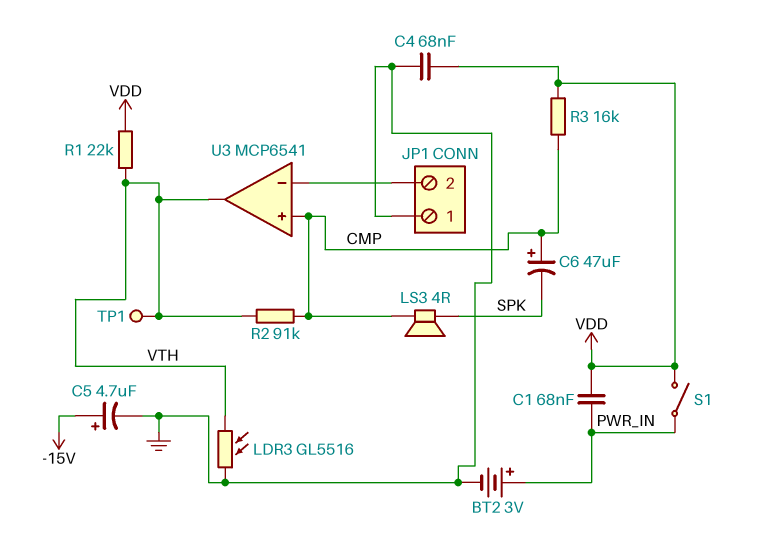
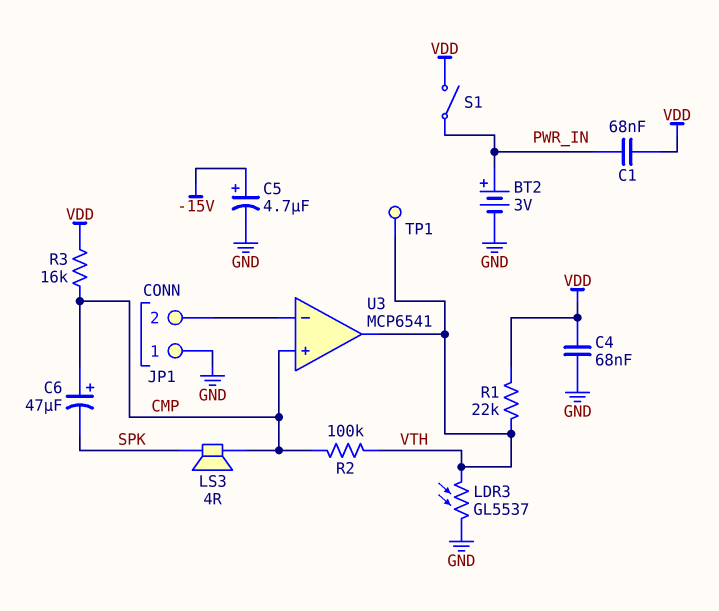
LDR3: GL5516 (GND, VTH) -> GL5537 (GND, VTH)
R2: 91k (CMP, VTH) -> 100k (CMP, VTH)

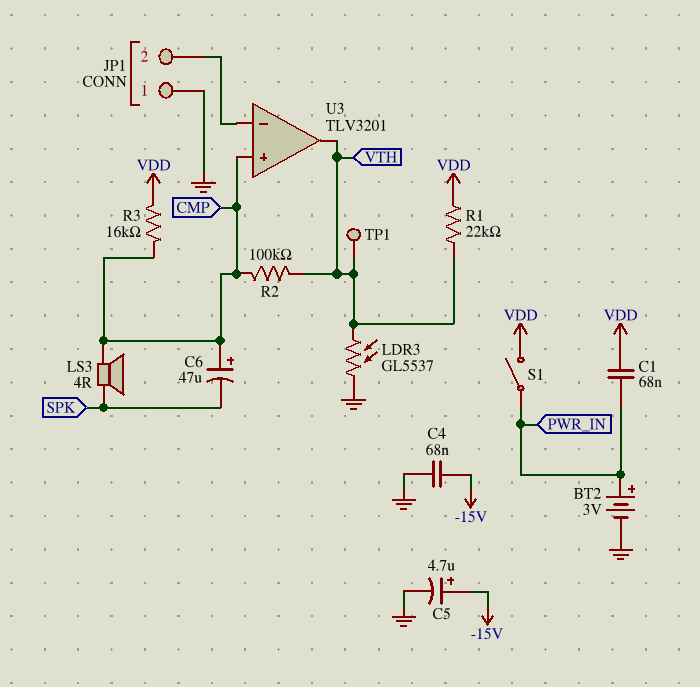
C4: 68nF (GND, VDD) -> 68nF (-15V, GND)
U3: MCP6541 -> TLV3201

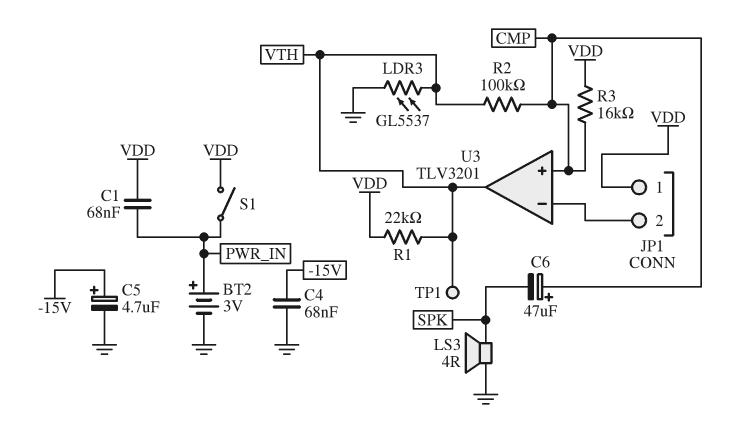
JP1 pin 1: GND -> VDD
LS3: speaker 4R (CMP, SPK) -> speaker 4R (GND, SPK)

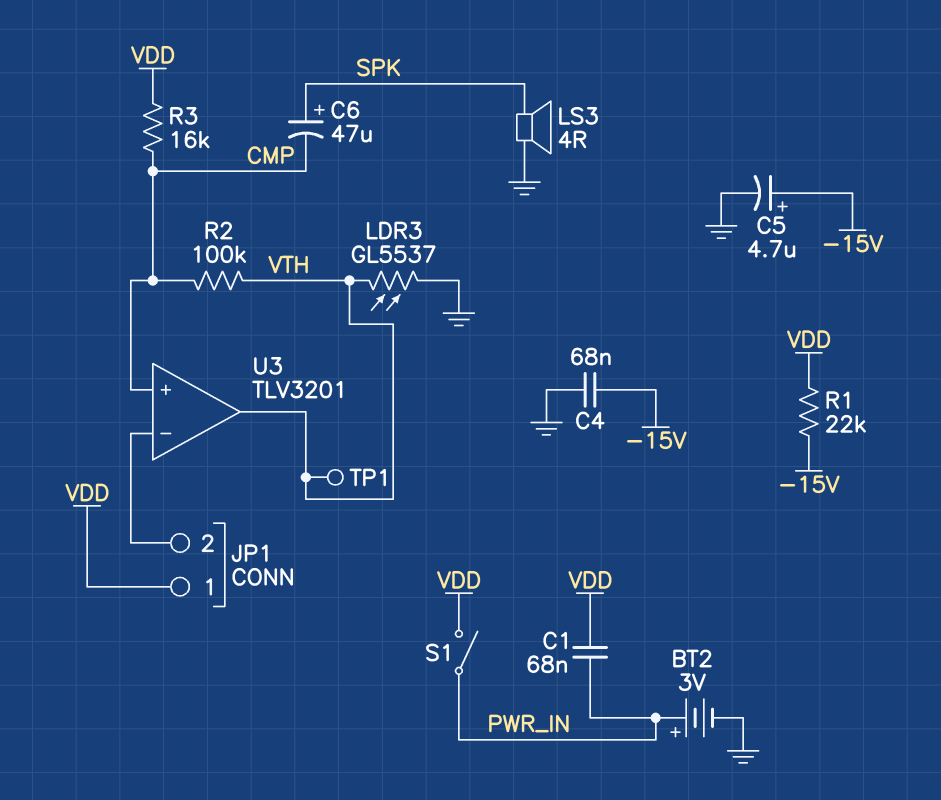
C6: 47uF (plus CMP, minus SPK) -> 47uF (plus SPK, minus CMP)
R1: 22k (VDD, VTH) -> 22k (-15V, VDD)

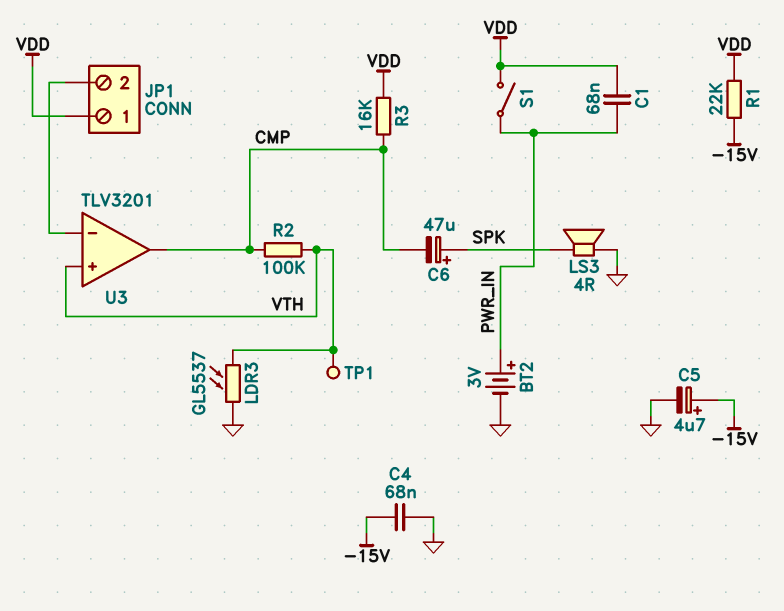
U3 pin in+: CMP -> VTH
U3 pin out: VTH -> CMP

